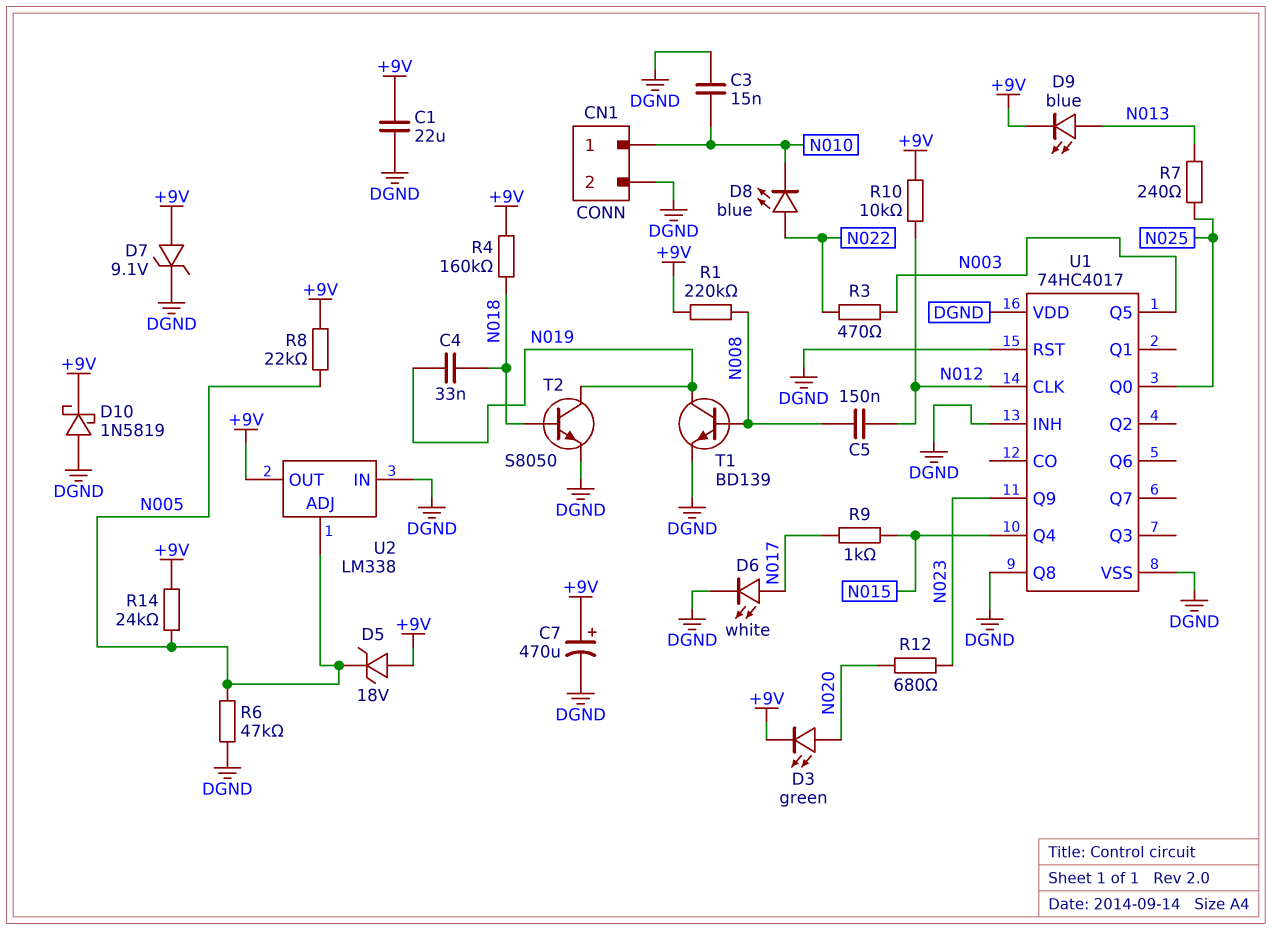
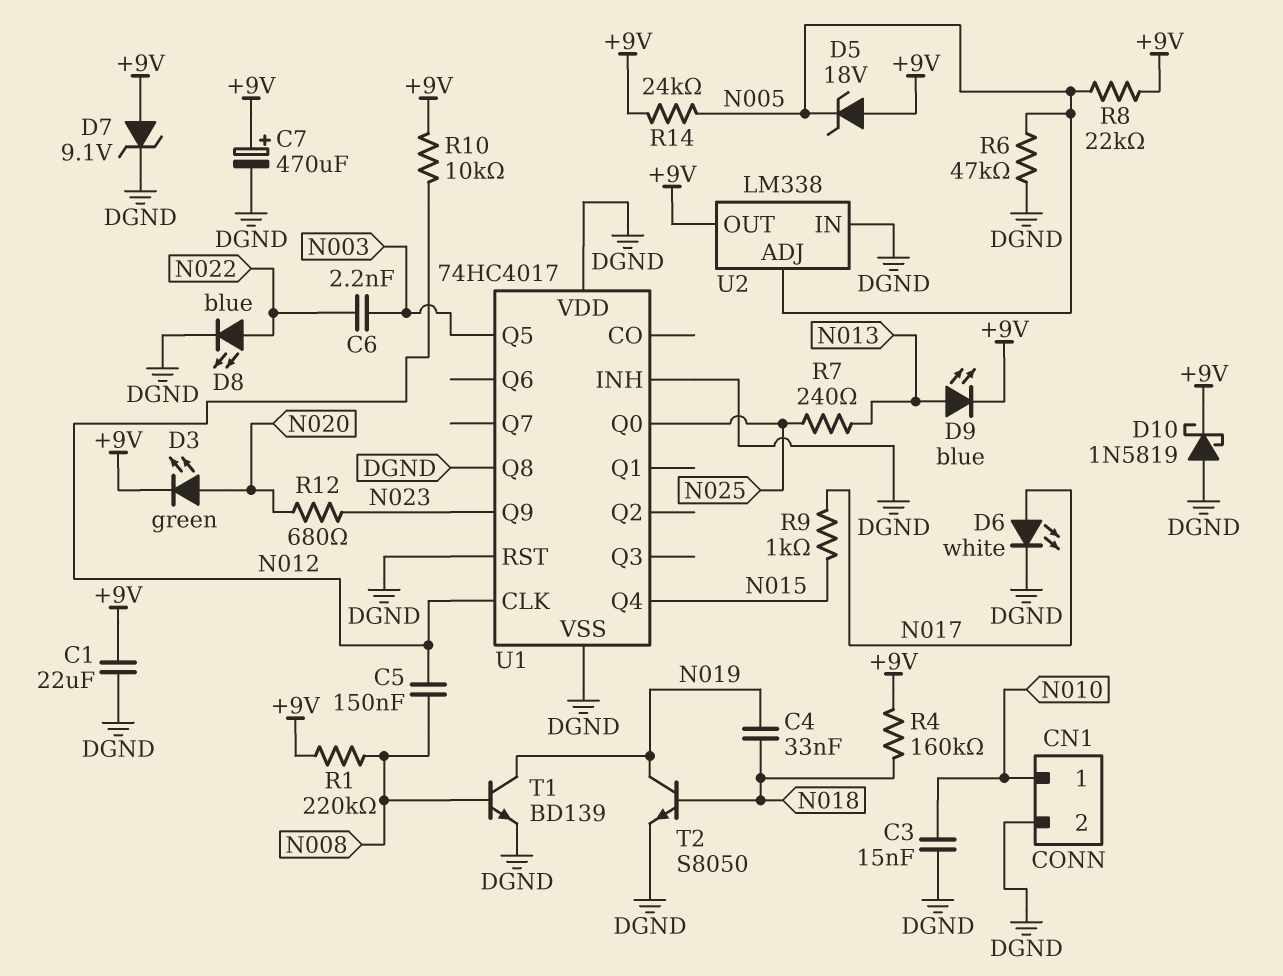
C6: none -> 2.2nF (N003, N022)
D8: LED blue (A N022, K N010) -> LED blue (A N022, K DGND)
R3: 470 (N003, N022) -> none

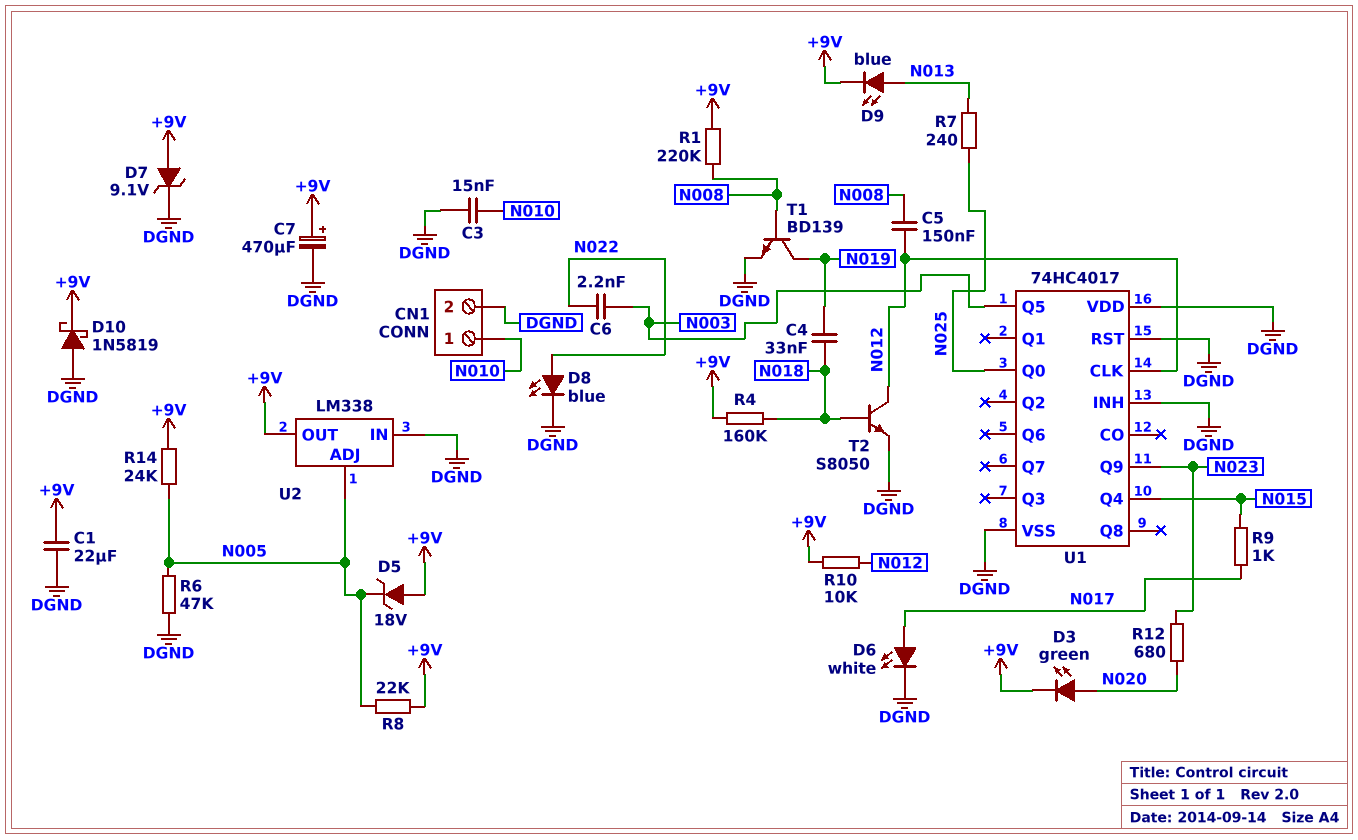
T2: NPN S8050 (B N018, C N019, E DGND) -> NPN S8050 (B N018, C N012, E DGND)
U1 pin Q8: DGND -> none

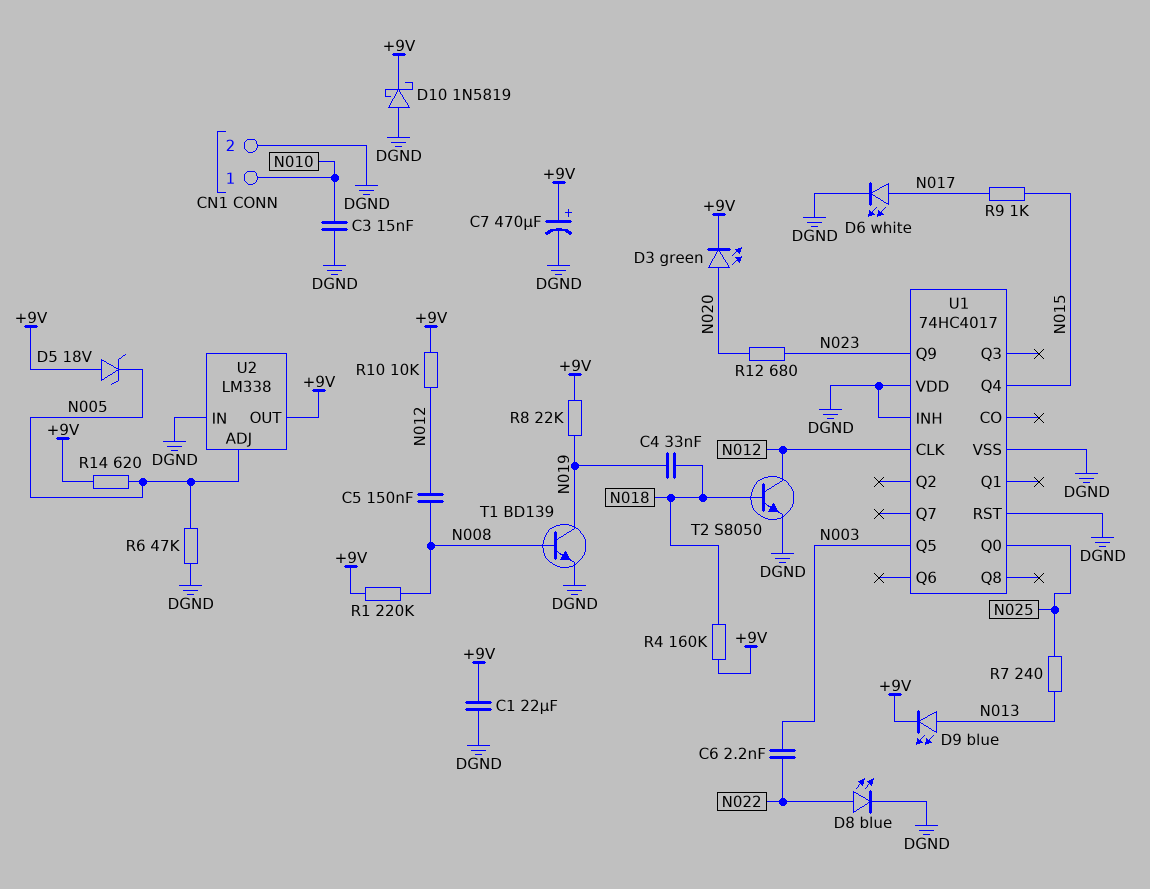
D7: zener 9.1V (A +9V, K DGND) -> none
R8: 22k (+9V, N005) -> 22k (+9V, N019)
R14: 24k (+9V, N005) -> 620 (+9V, N005)

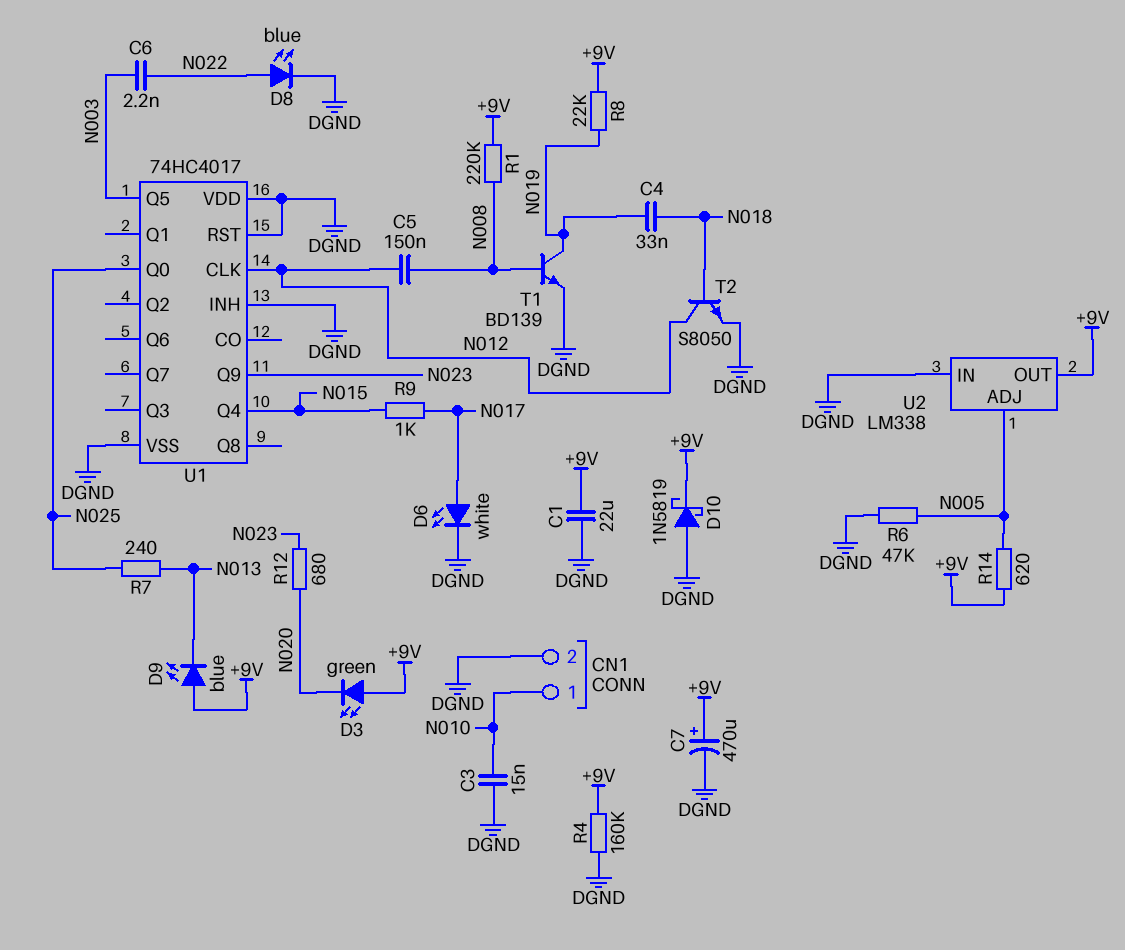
D3: LED green (A N020, K +9V) -> LED green (A +9V, K N020)
D5: zener 18V (A +9V, K N005) -> none
D9: LED blue (A N013, K +9V) -> LED blue (A +9V, K N013)
R4: 160k (+9V, N018) -> 160k (+9V, DGND)
R10: 10k (+9V, N012) -> none

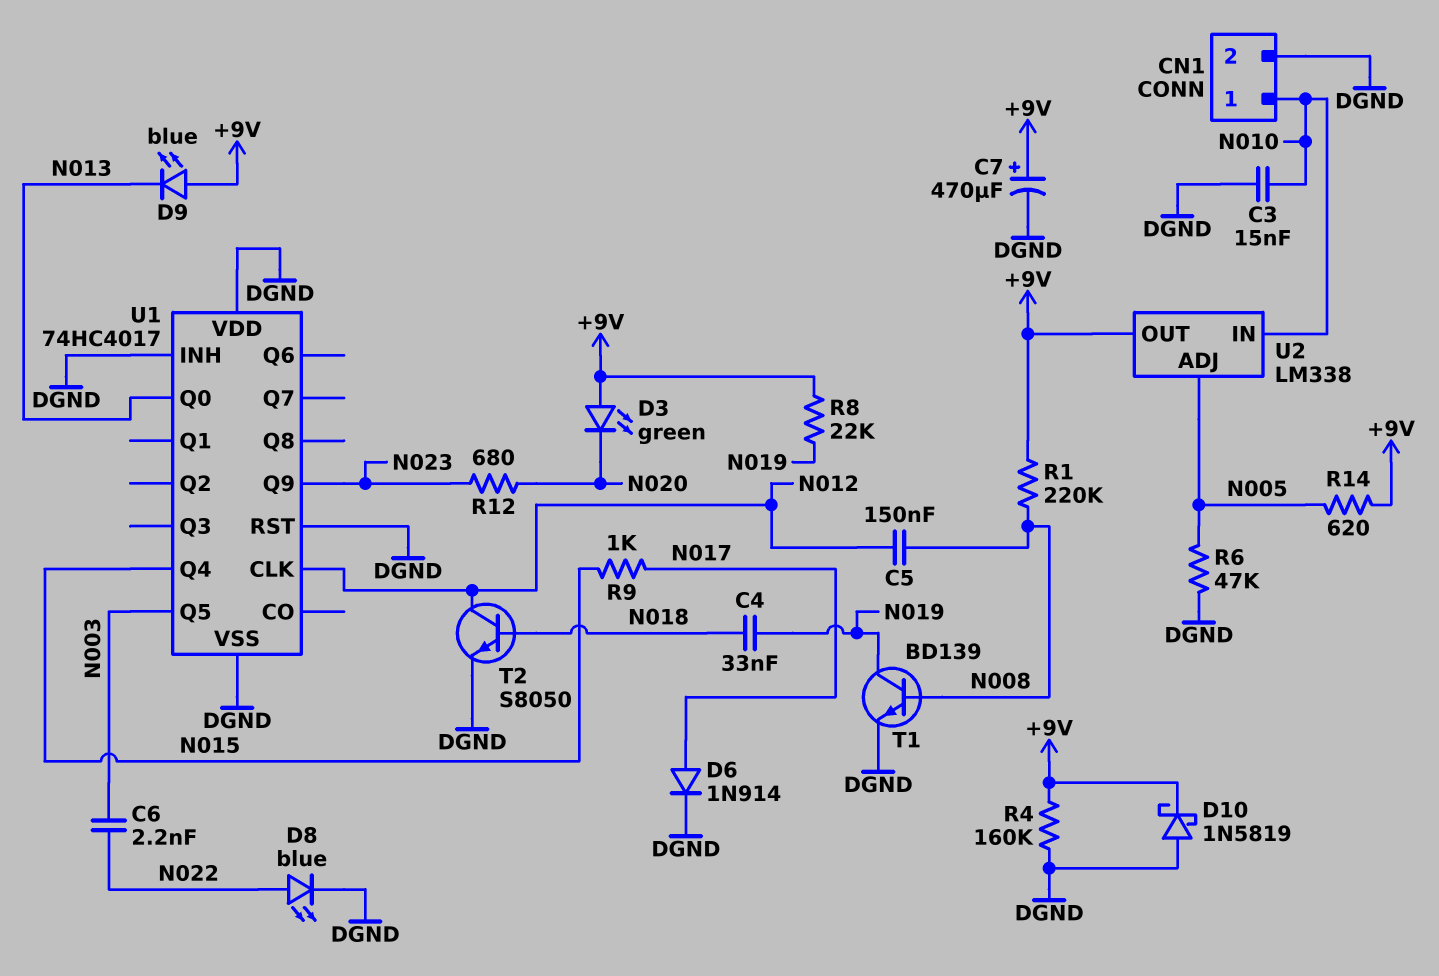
C1: 22uF (+9V, DGND) -> none
D6: LED white (A N017, K DGND) -> diode 1N914 (A N017, K DGND)
R7: 240 (N013, N025) -> none
U1 pin Q0: N025 -> N013
U2 pin IN: DGND -> N010

